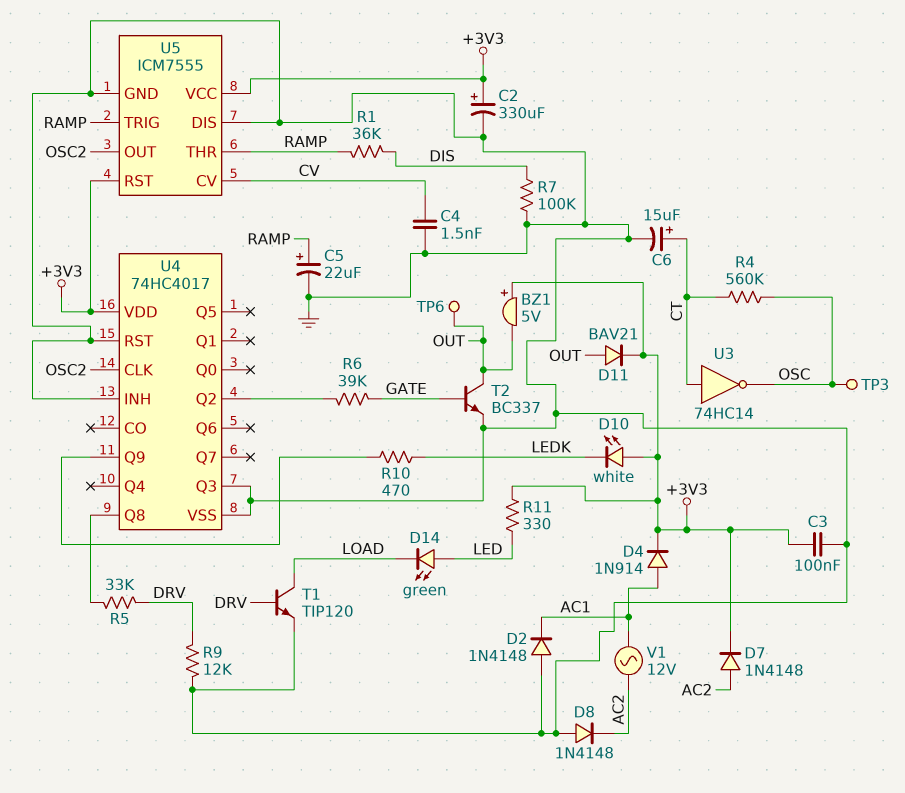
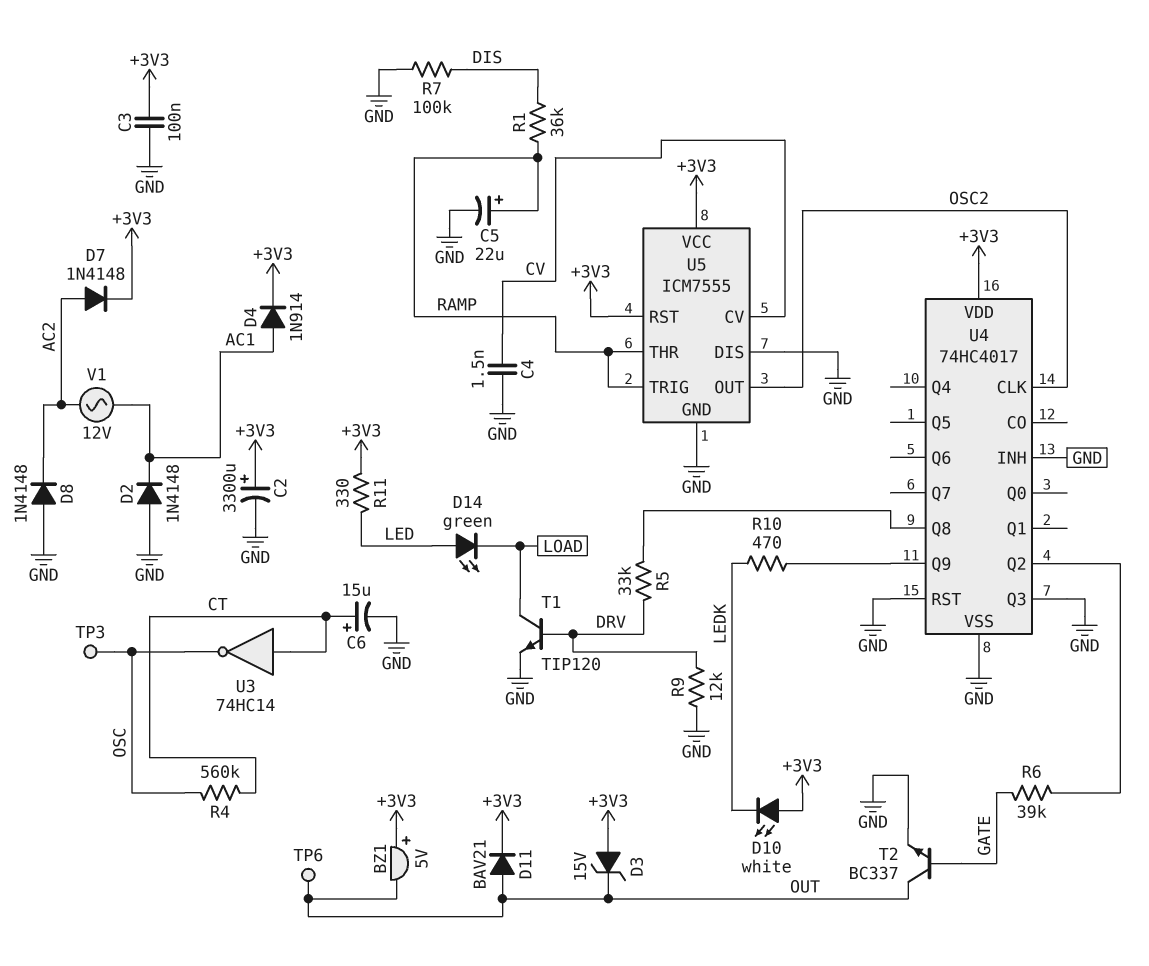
C2: 330uF (plus +3V3, minus GND) -> 3300uF (plus +3V3, minus GND)
D3: none -> zener 15V (A +3V3, K OUT)

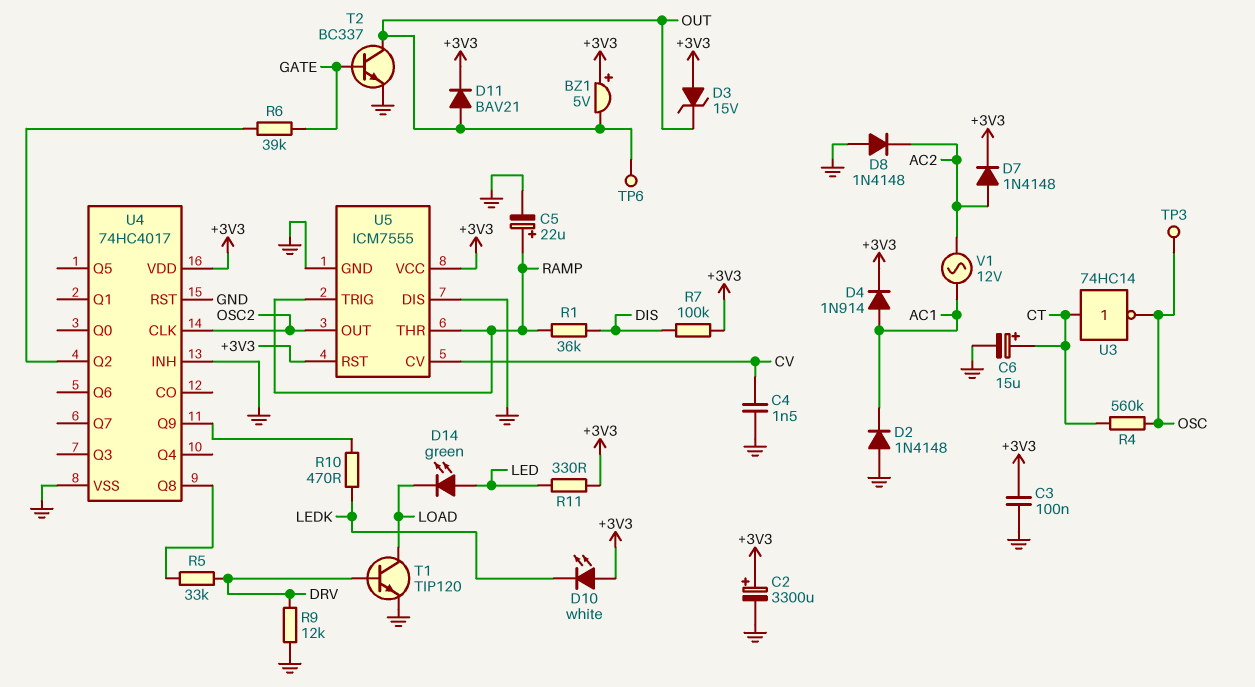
R7: 100k (DIS, GND) -> 100k (+3V3, DIS)
U4 pin Q3: GND -> none

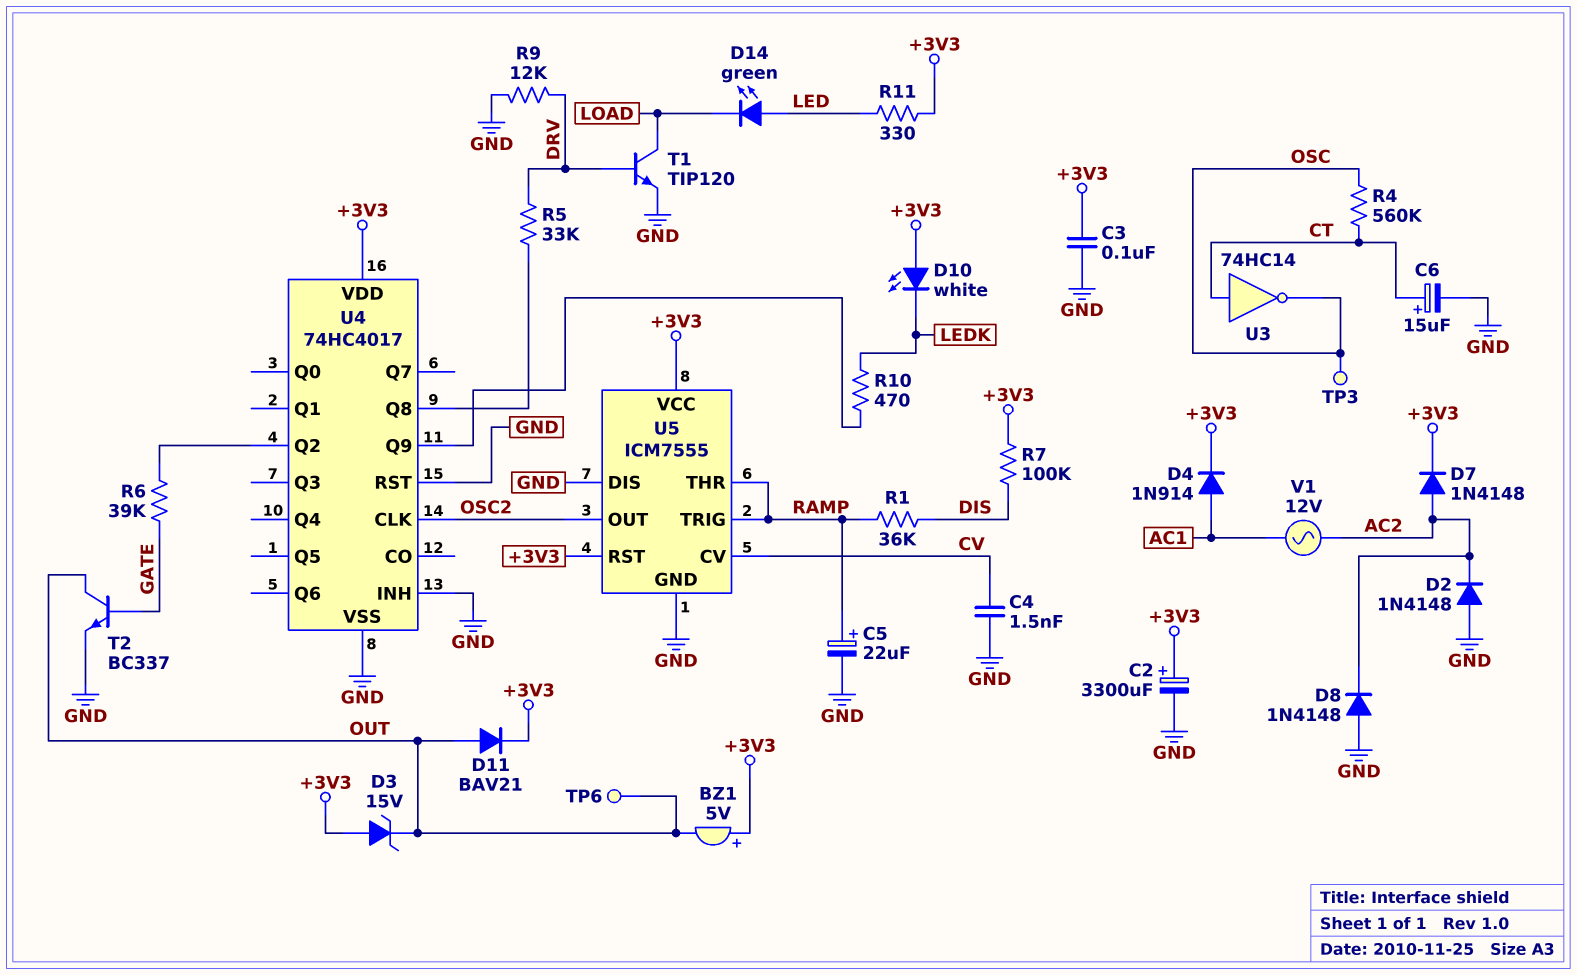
D2: diode 1N4148 (A GND, K AC1) -> diode 1N4148 (A GND, K AC2)

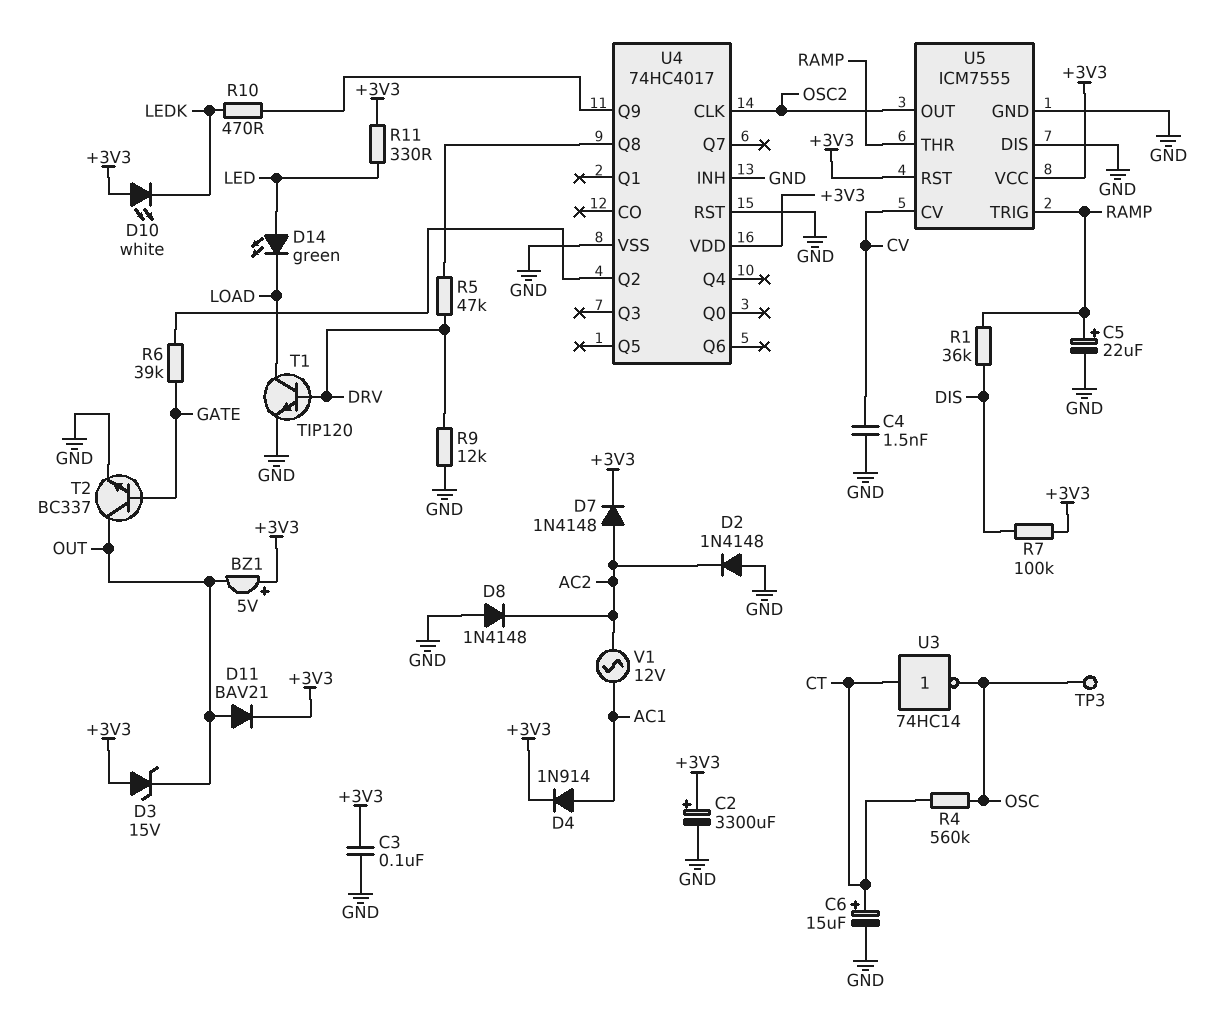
R5: 33k (DRV, U4/Q8) -> 47k (DRV, U4/Q8)
TP6: test point (OUT) -> none

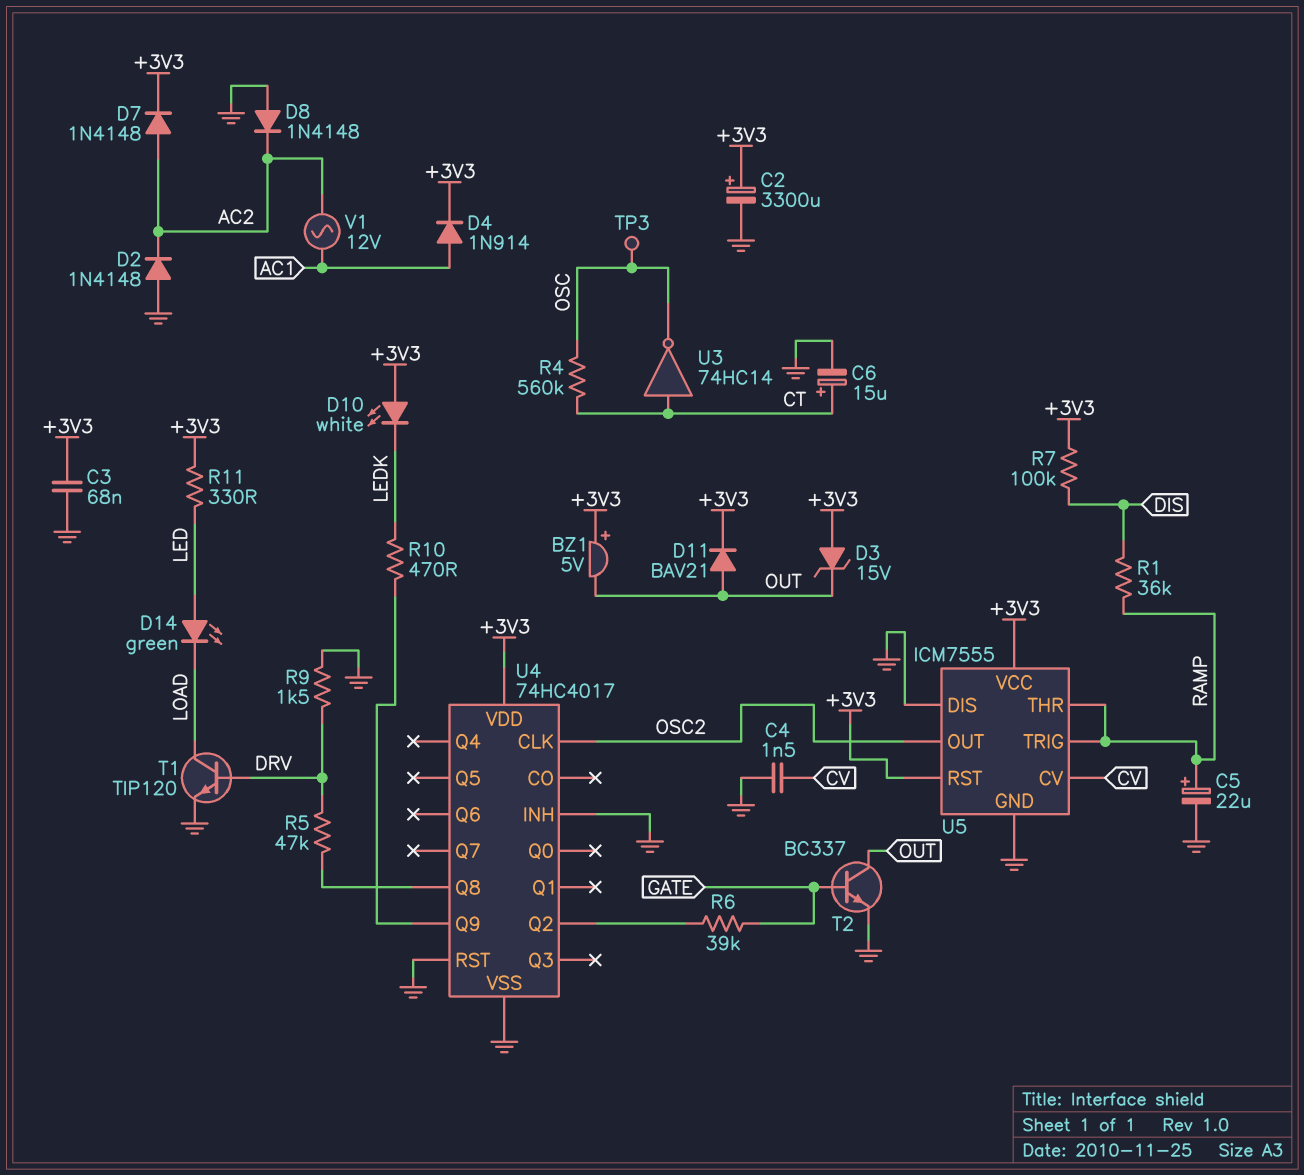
C3: 100nF (+3V3, GND) -> 68nF (+3V3, GND)
R9: 12k (DRV, GND) -> 1.5k (DRV, GND)

